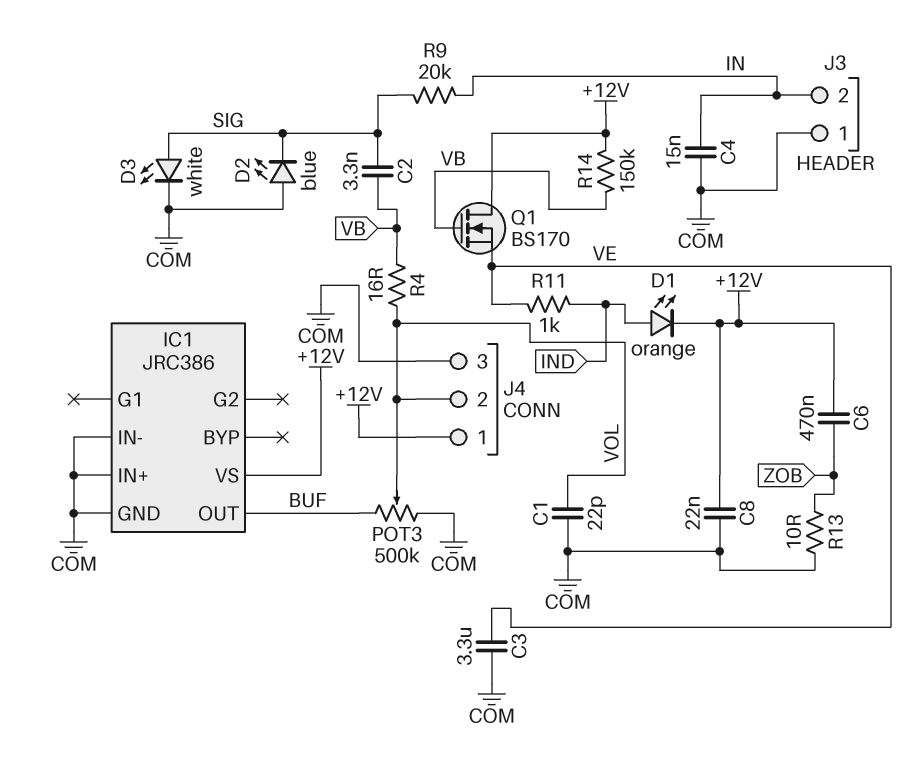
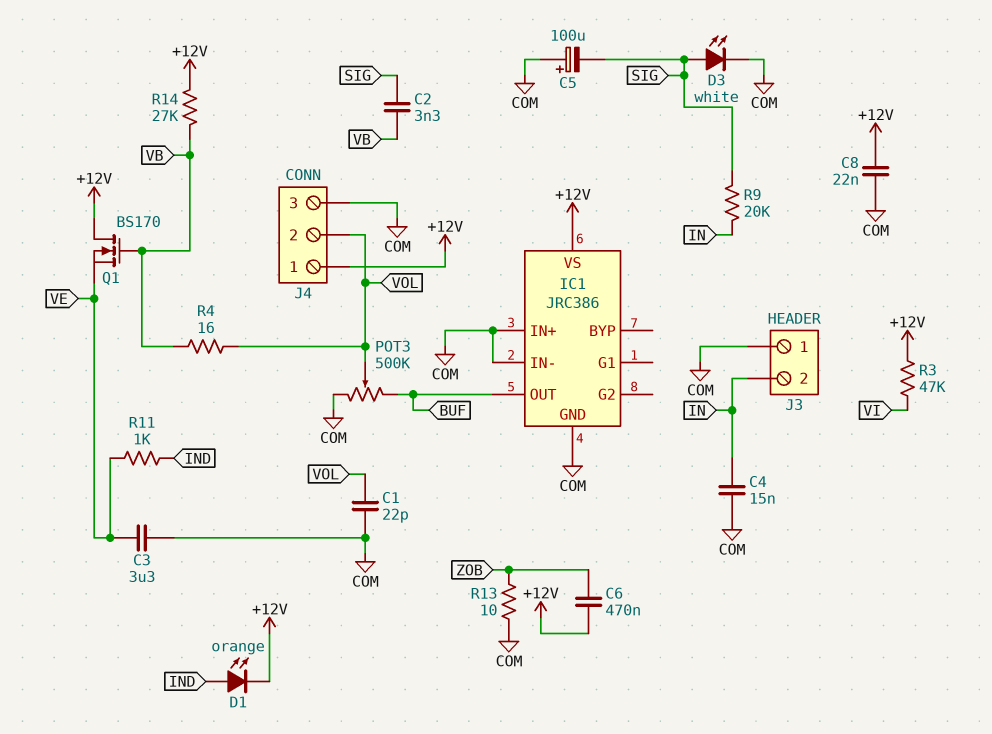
C5: none -> 100uF (plus COM, minus SIG)
D2: LED blue (A COM, K SIG) -> none
R3: none -> 47k (+12V, VI)
R14: 150k (+12V, VB) -> 27k (+12V, VB)

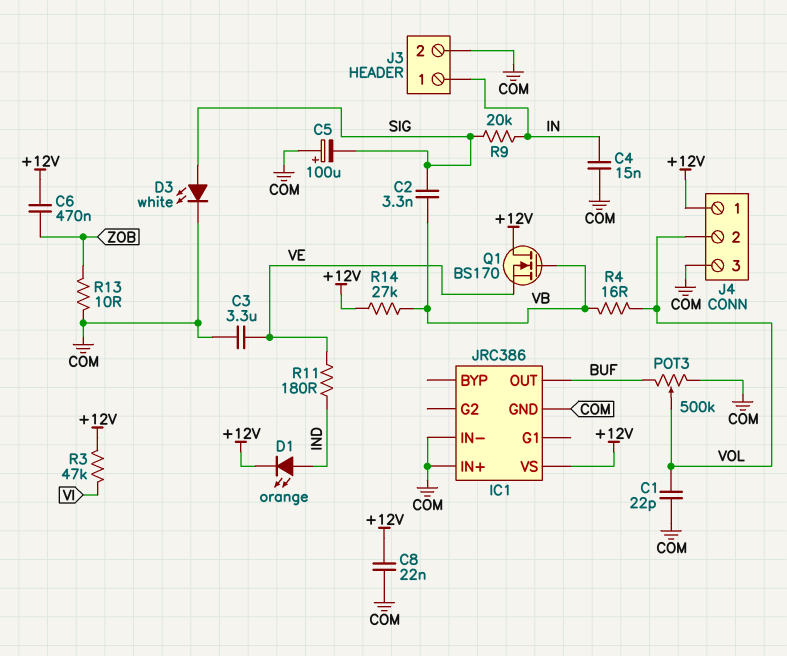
J3 pin 1: COM -> IN
J3 pin 2: IN -> COM
R11: 1k (IND, VE) -> 180 (IND, VE)

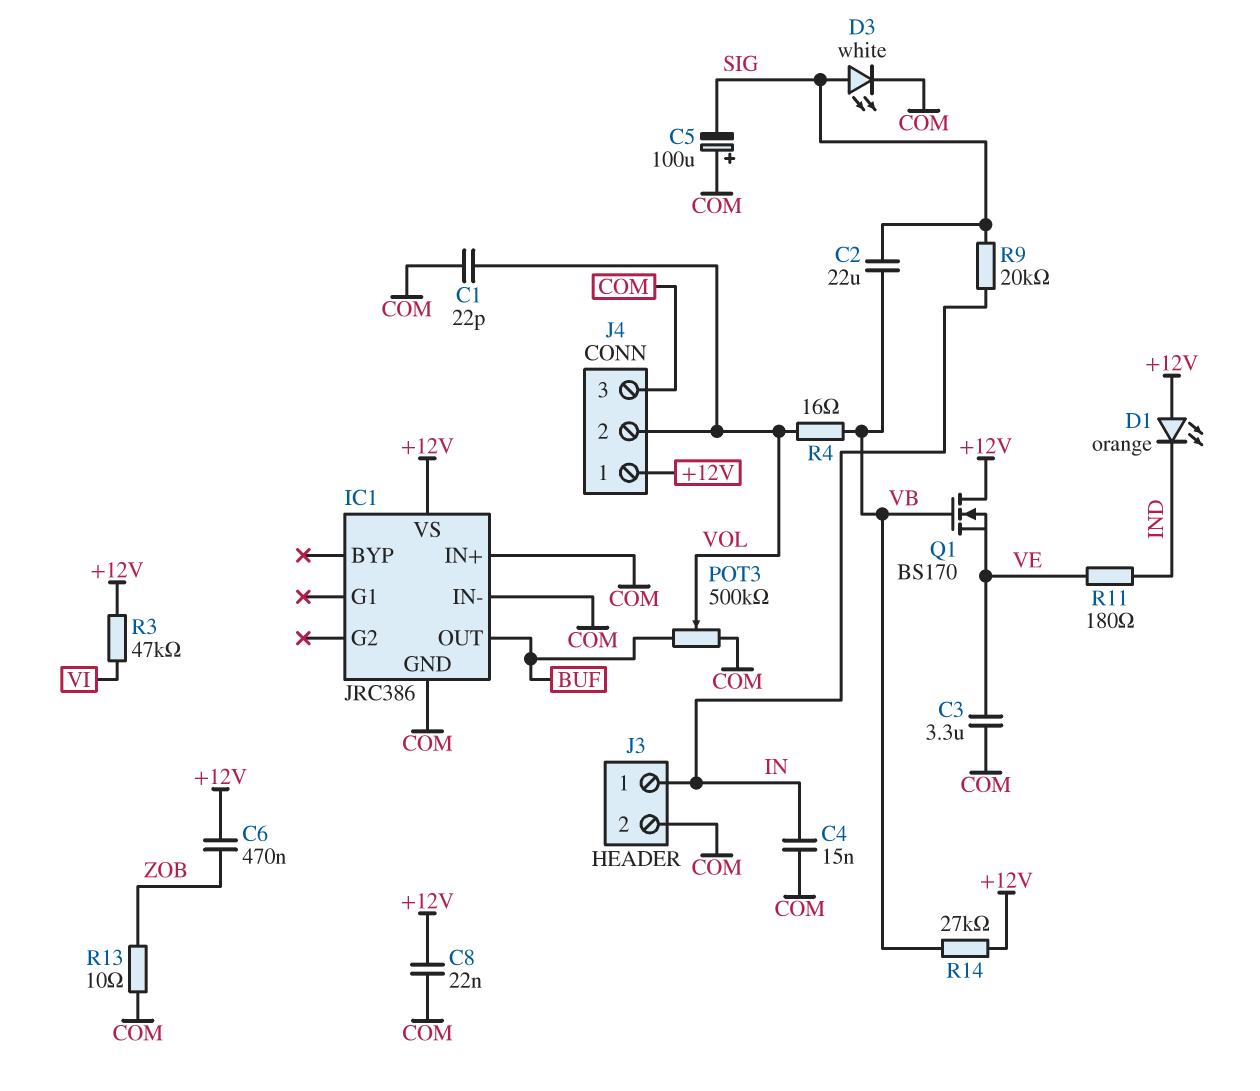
C2: 3.3nF (SIG, VB) -> 22uF (SIG, VB)
D1: LED orange (A IND, K +12V) -> LED orange (A +12V, K IND)

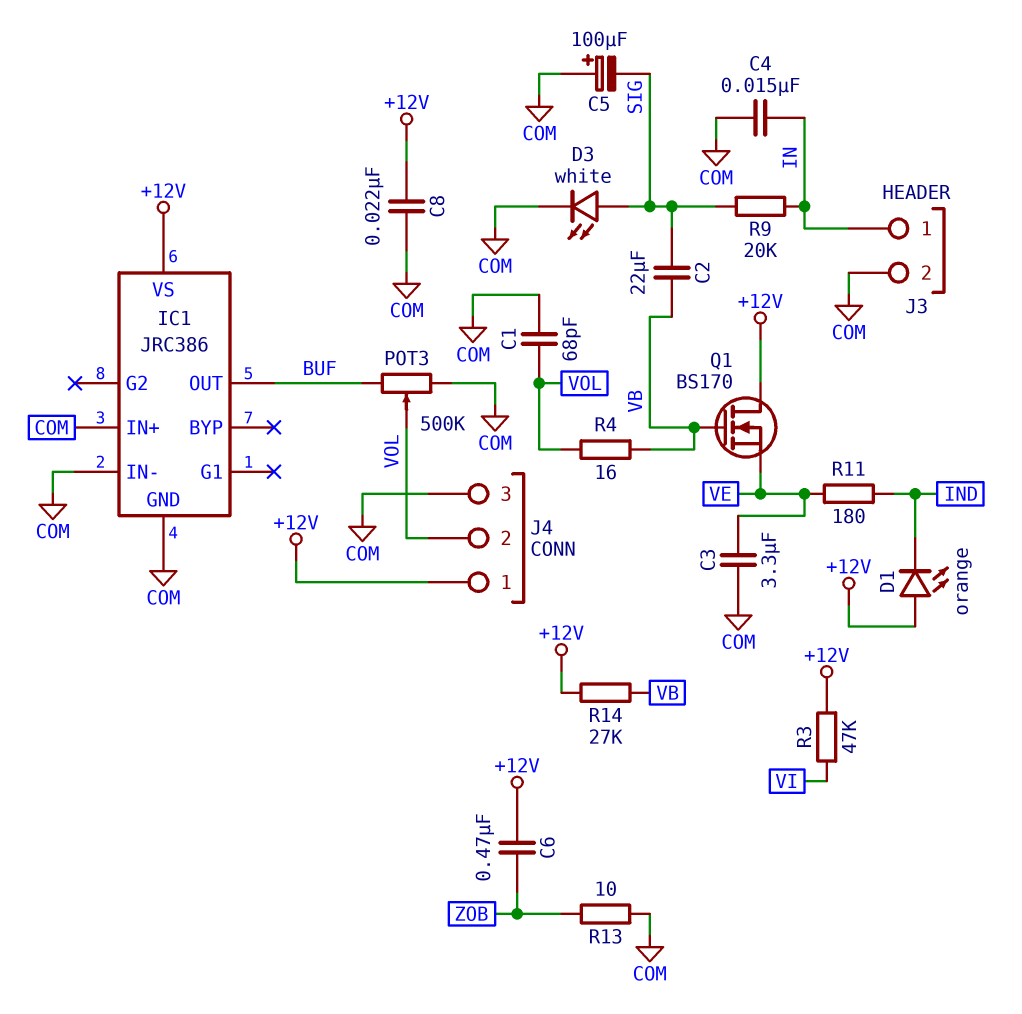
C1: 22pF (COM, VOL) -> 68pF (COM, VOL)

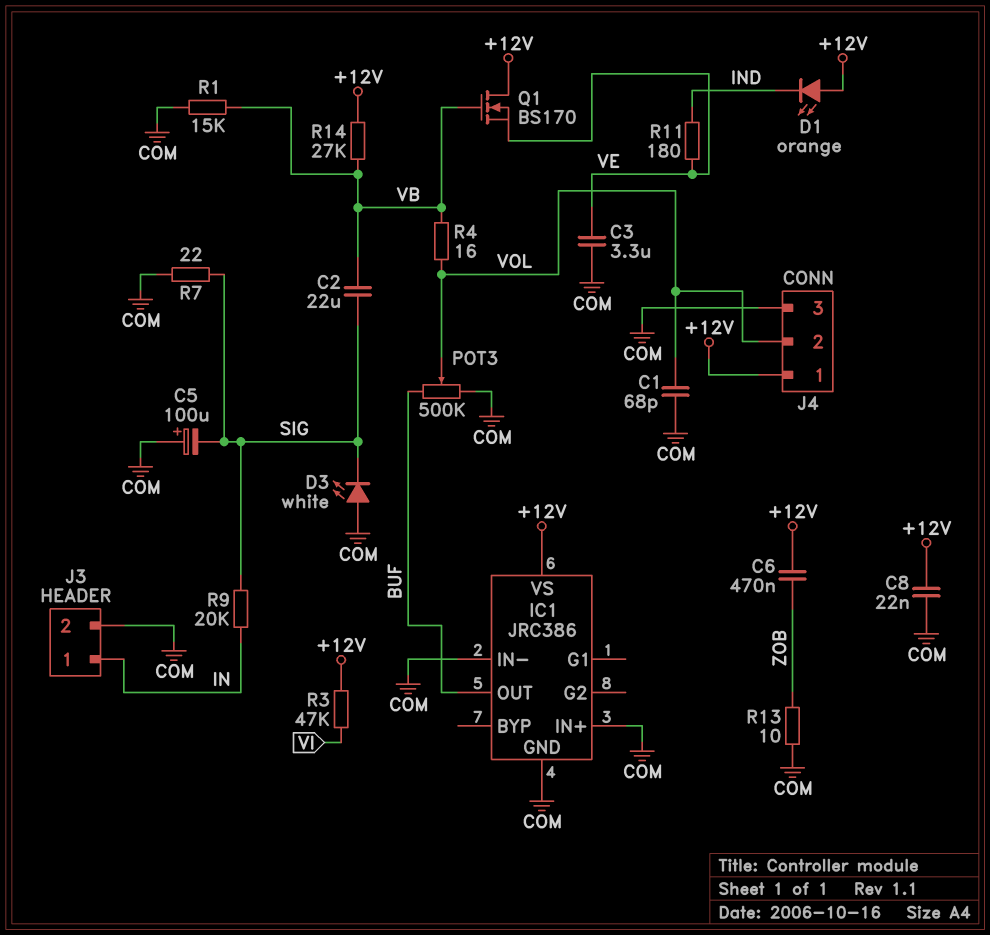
C4: 15nF (COM, IN) -> none
D3: LED white (A SIG, K COM) -> LED white (A COM, K SIG)
R1: none -> 15k (COM, VB)
R7: none -> 22 (COM, SIG)

